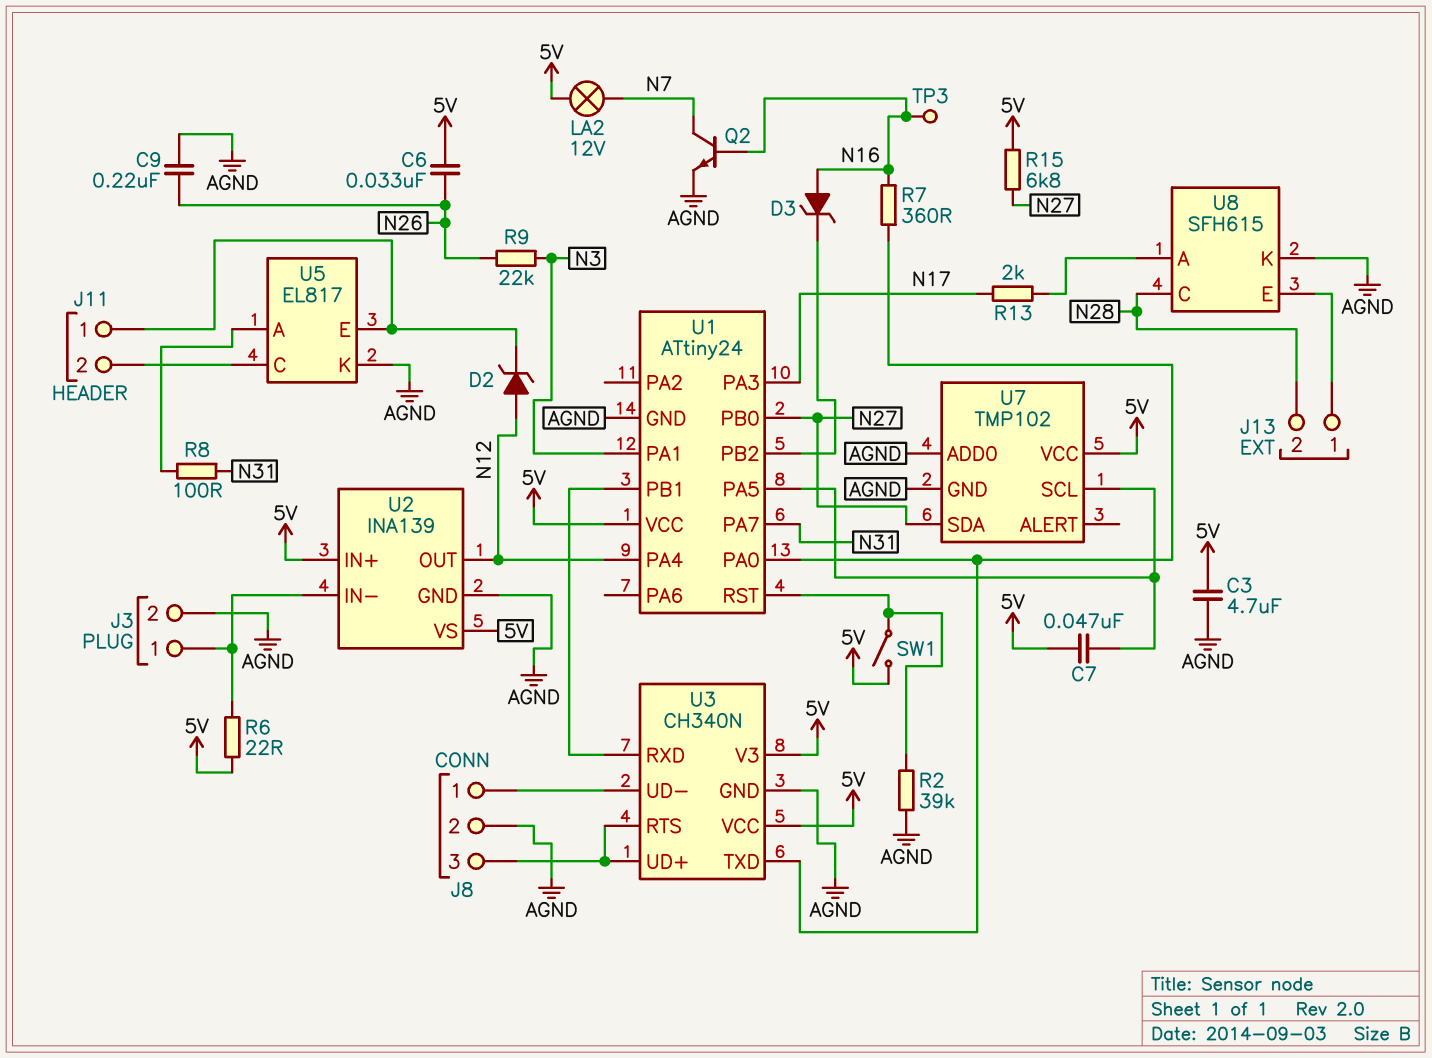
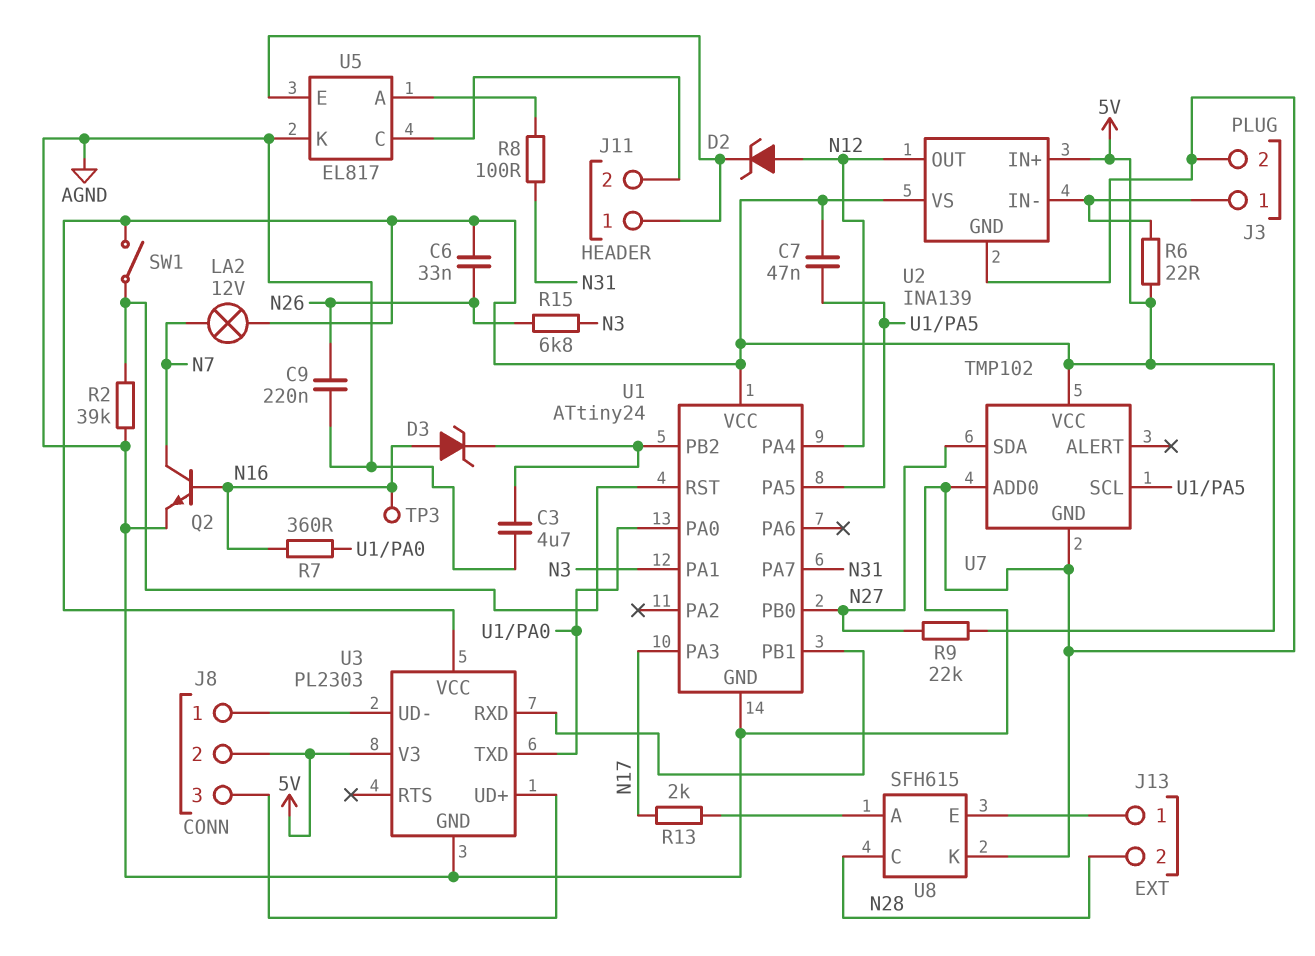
C3: 4.7uF (5V, AGND) -> 4.7uF (AGND, U1/PB2)
J8 pin 2: AGND -> 5V
R9: 22k (N3, N26) -> 22k (5V, N27)
R15: 6.8k (5V, N27) -> 6.8k (N3, N26)
U3: CH340N -> PL2303
U3 pin RTS: J8/3 -> none

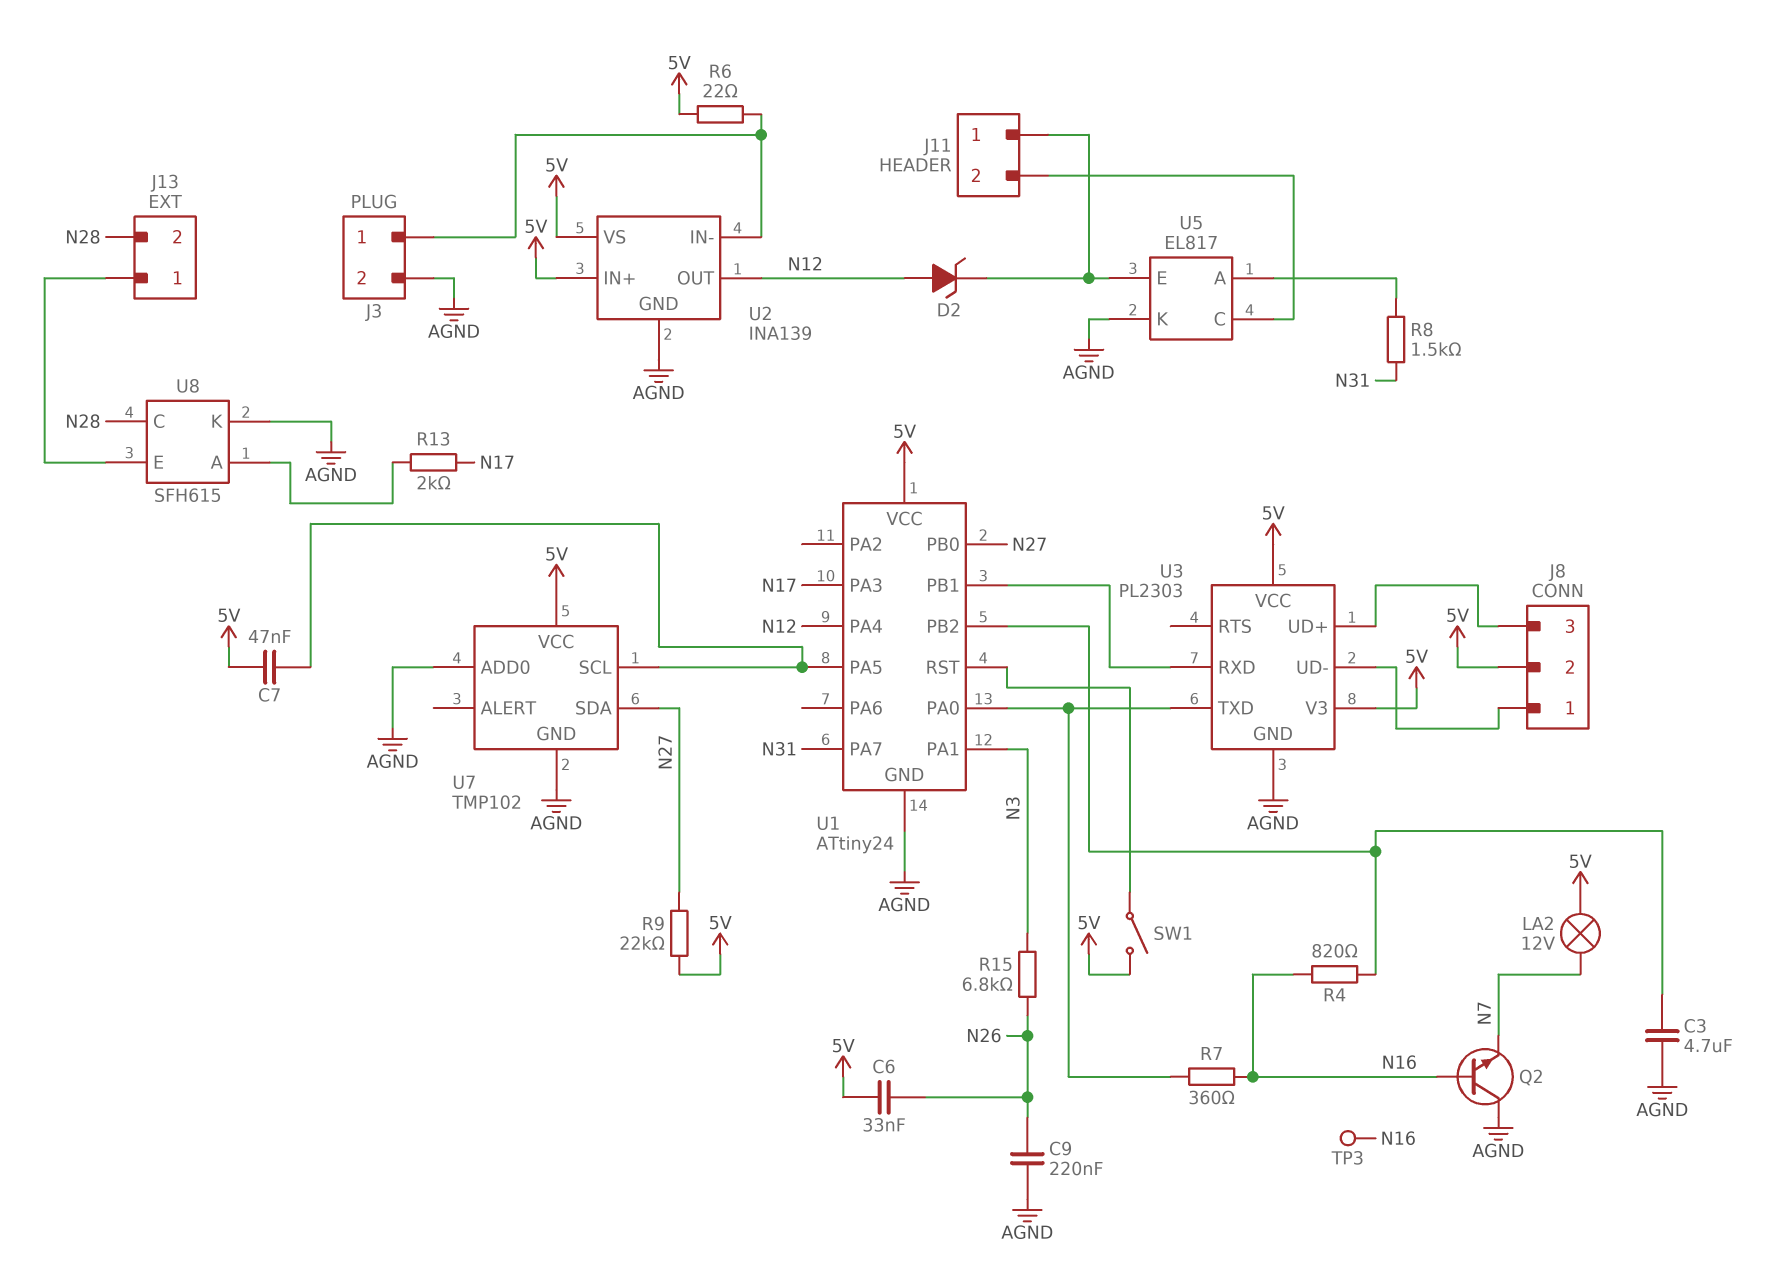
D3: zener (A N16, K U1/PB2) -> none
Q2: NPN (B N16, C N7, E AGND) -> NPN (B N16, C AGND, E N7)
R2: 39k (AGND, U1/RST) -> none
R4: none -> 820 (N16, U1/PB2)
R8: 100 (N31, U5/A) -> 1.5k (N31, U5/A)

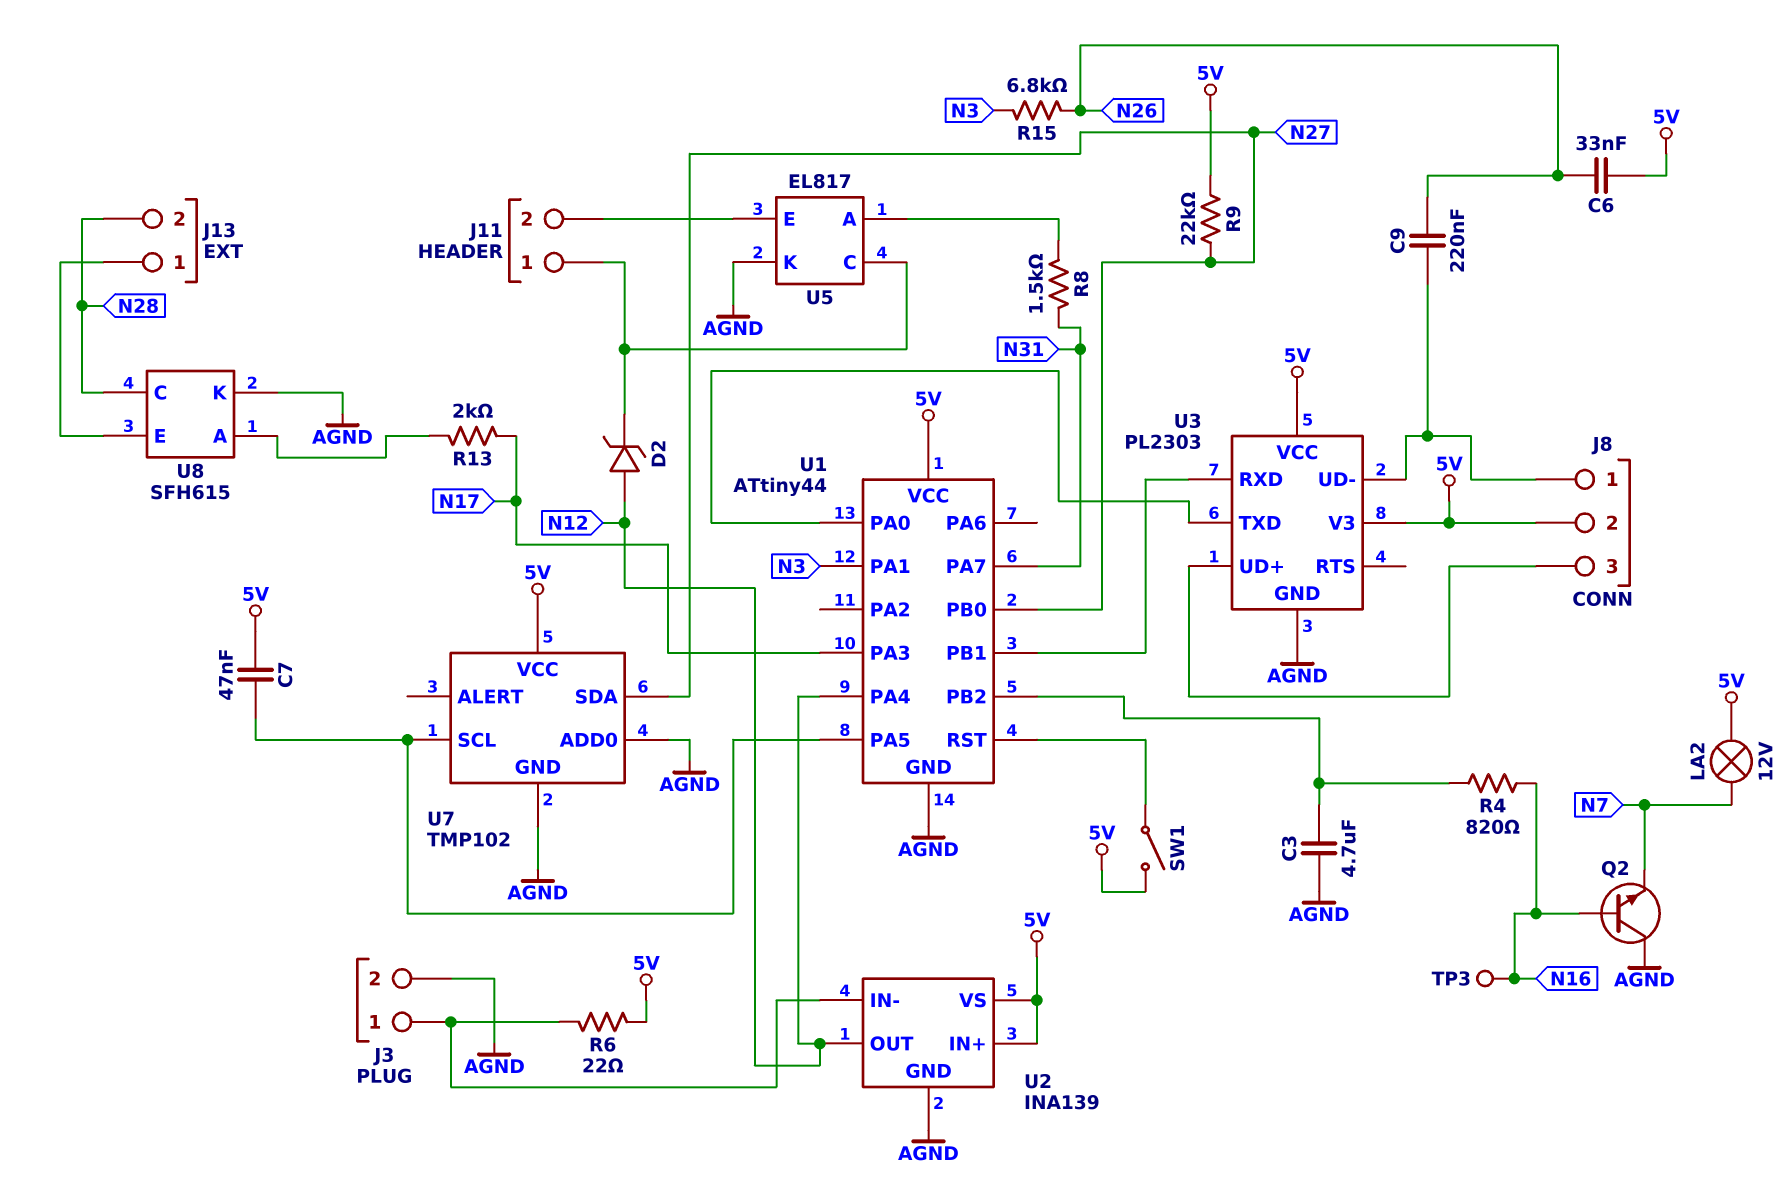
C9: 220nF (AGND, N26) -> 220nF (J8/1, N26)
R7: 360 (N16, U1/PA0) -> none
U1: ATtiny24 -> ATtiny44
U5 pin C: J11/2 -> J11/1
U5 pin E: J11/1 -> J11/2

